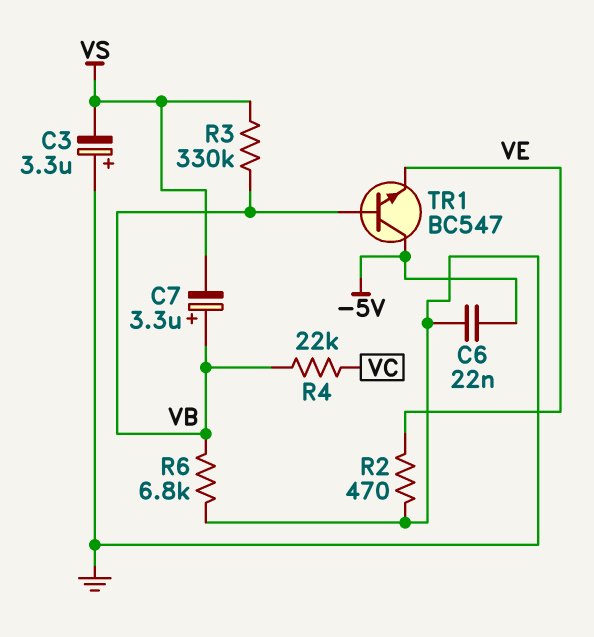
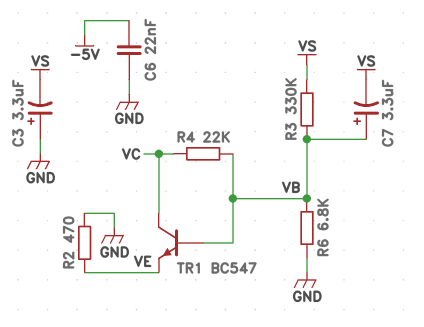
TR1: NPN BC547 (B VB, C -5V, E VE) -> NPN BC547 (B VB, C VC, E VE)

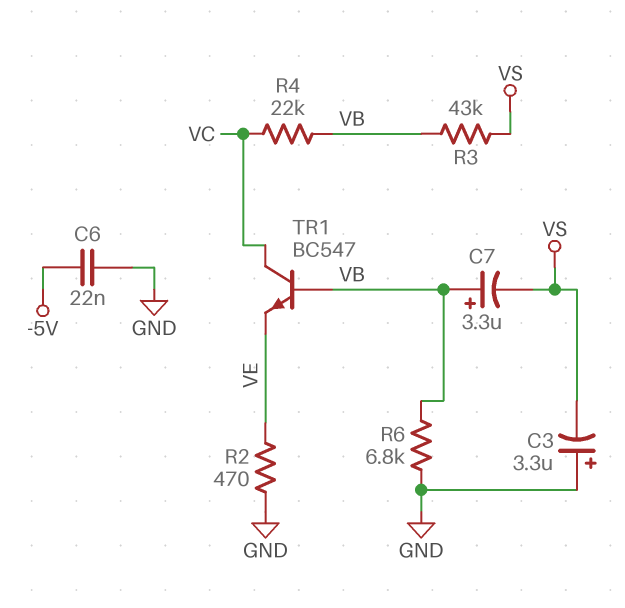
R3: 330k (VB, VS) -> 43k (VB, VS)

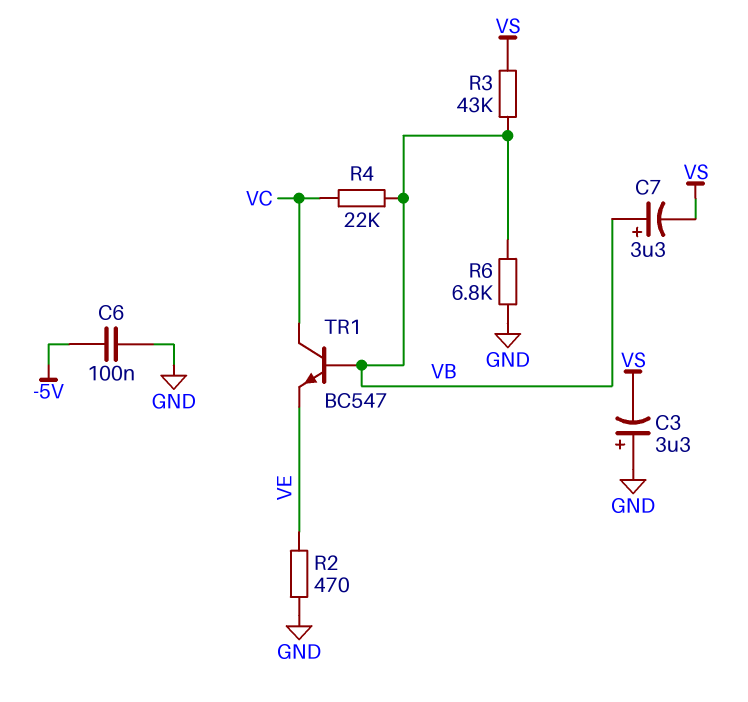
C6: 22nF (-5V, GND) -> 100nF (-5V, GND)

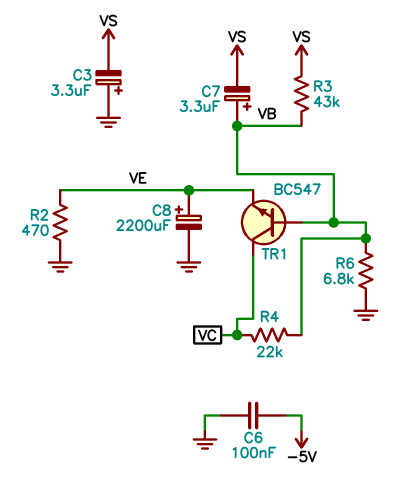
C8: none -> 2200uF (plus VE, minus GND)

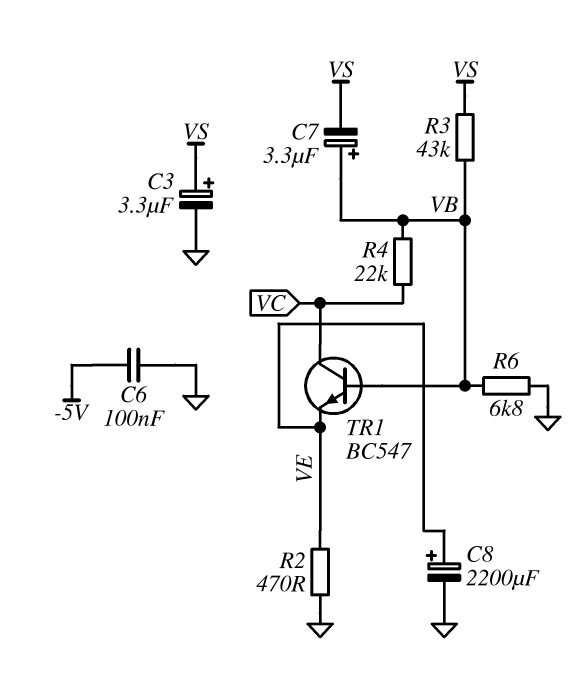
C3: 3.3uF (plus GND, minus VS) -> 3.3uF (plus VS, minus GND)

